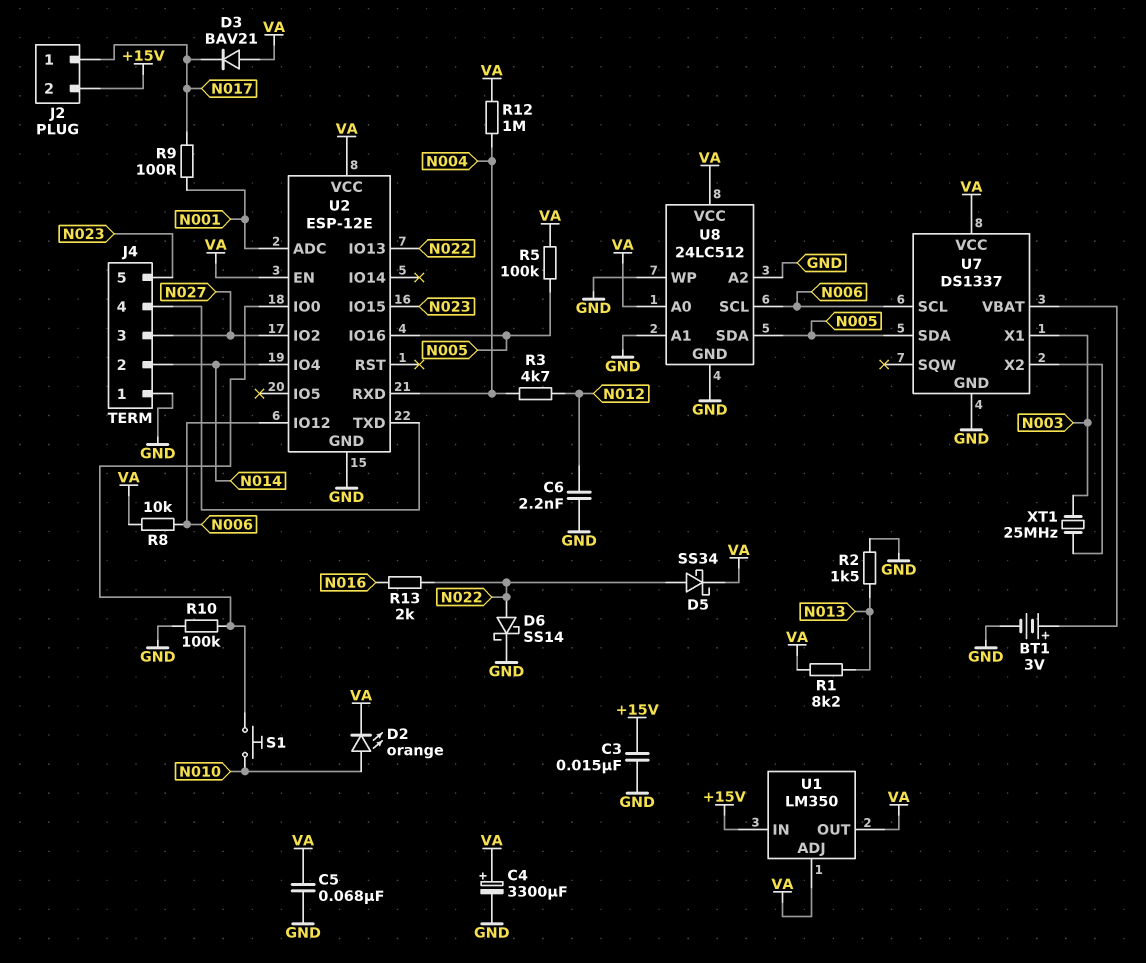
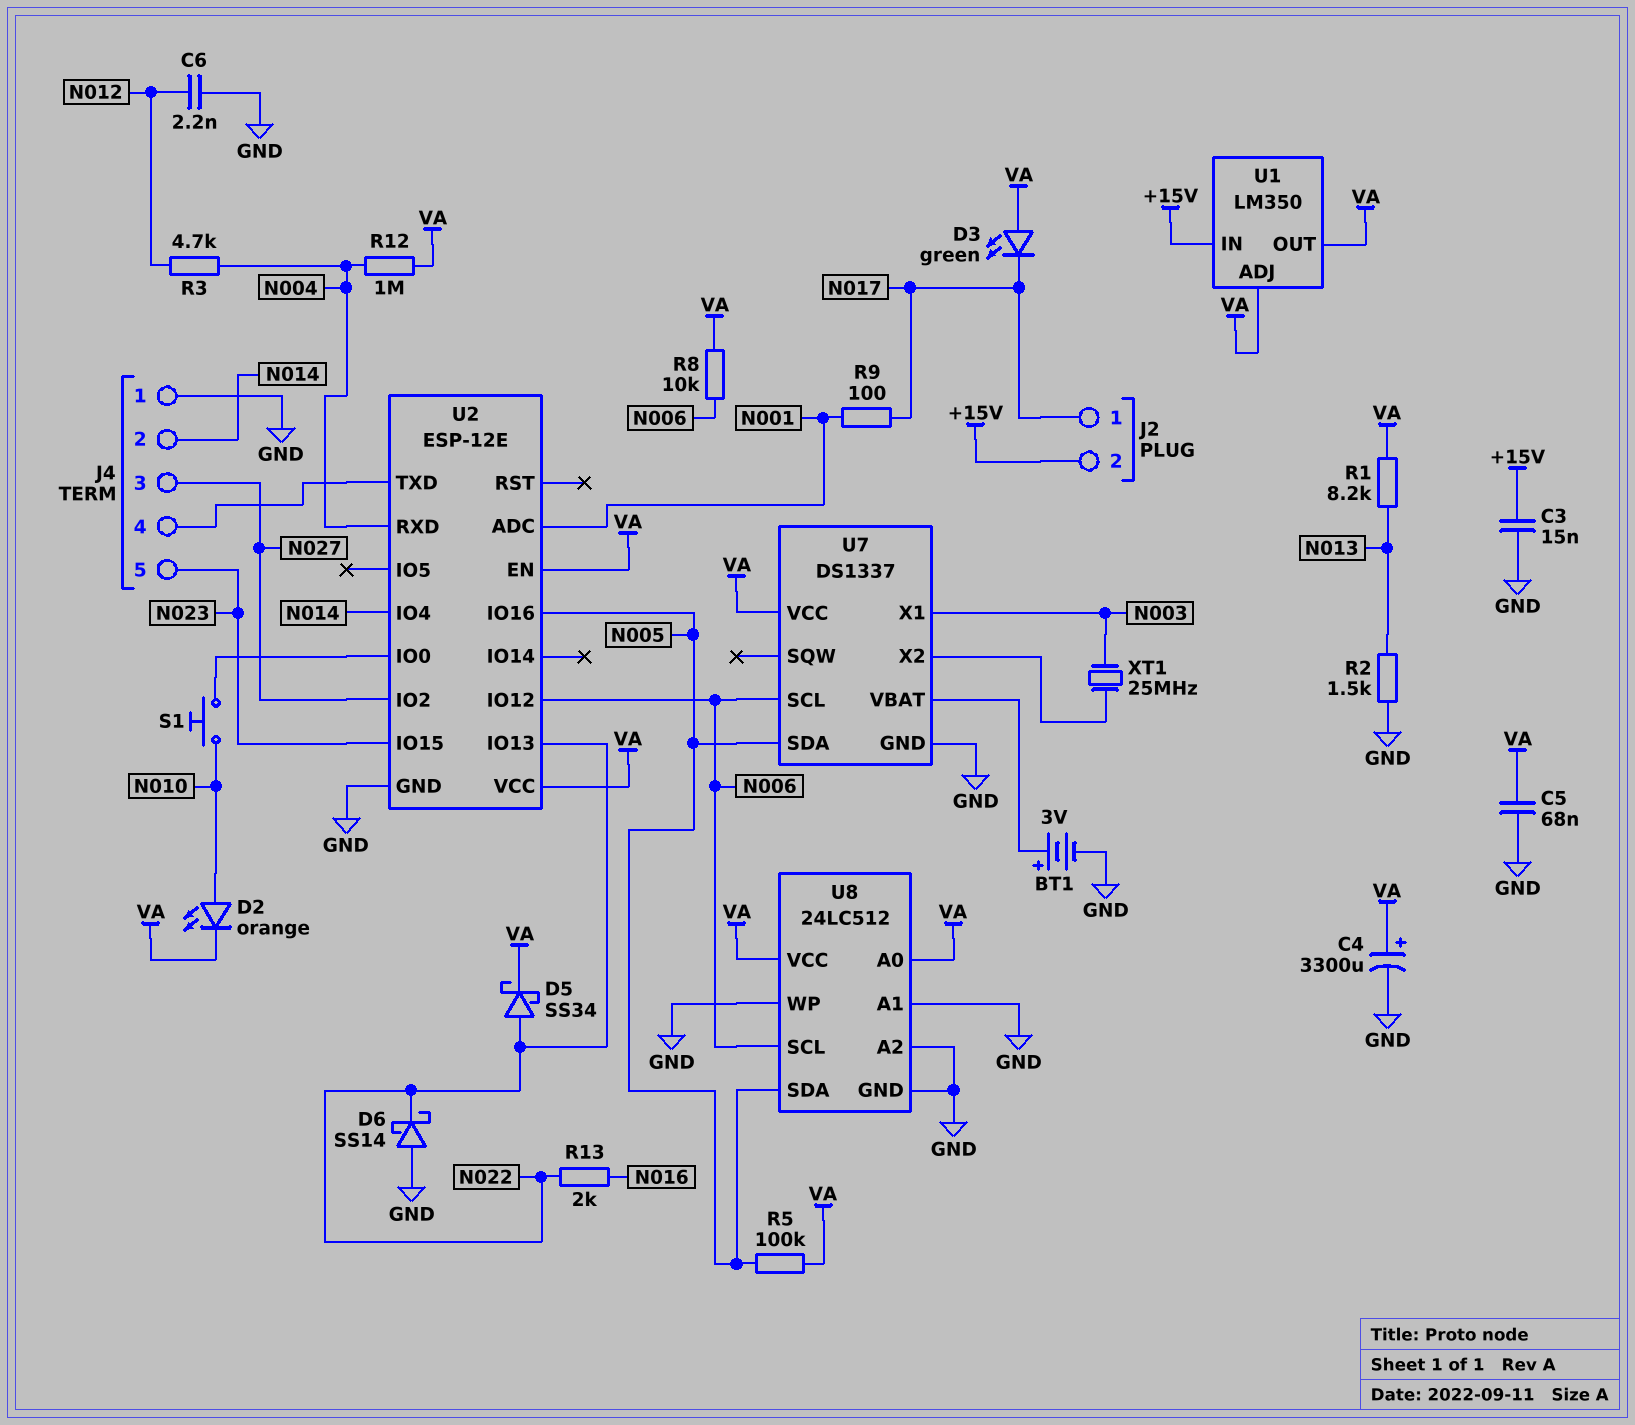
D3: diode BAV21 (A VA, K N017) -> LED green (A VA, K N017)
D6: schottky SS14 (A N022, K GND) -> schottky SS14 (A GND, K N022)
R10: 100k (GND, U2/IO0) -> none

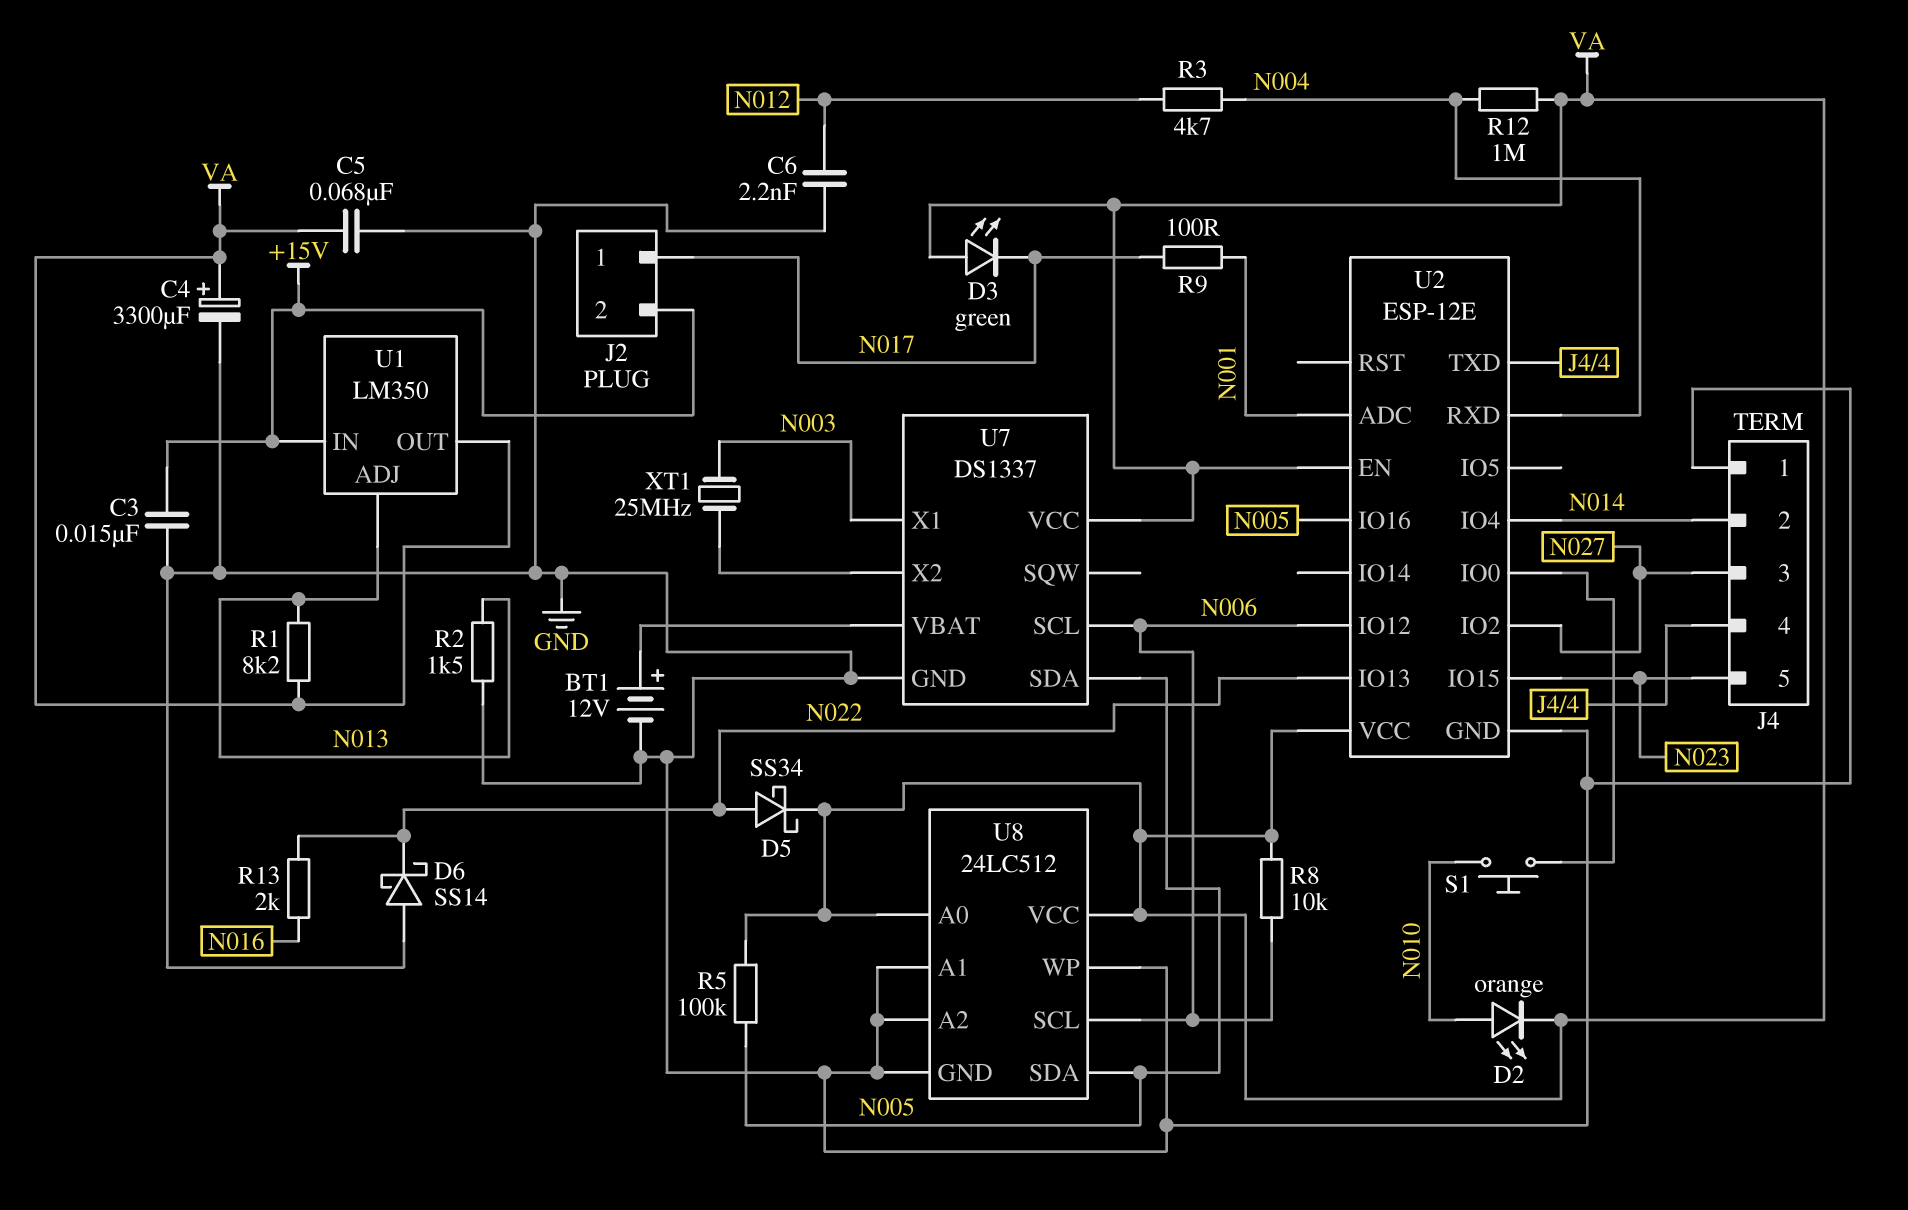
BT1: 3V (plus U7/VBAT, minus GND) -> 12V (plus U7/VBAT, minus GND)
U1 pin ADJ: VA -> N013

